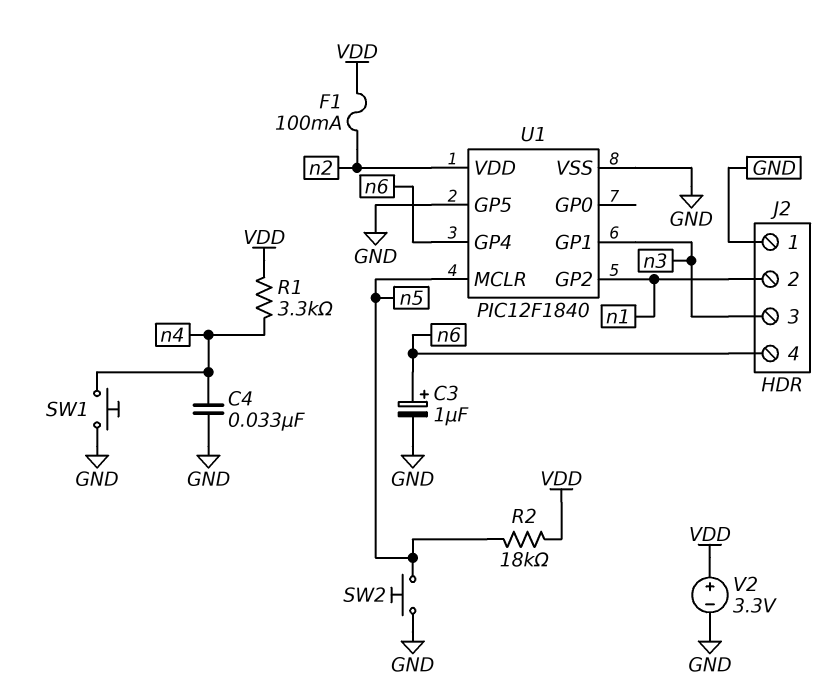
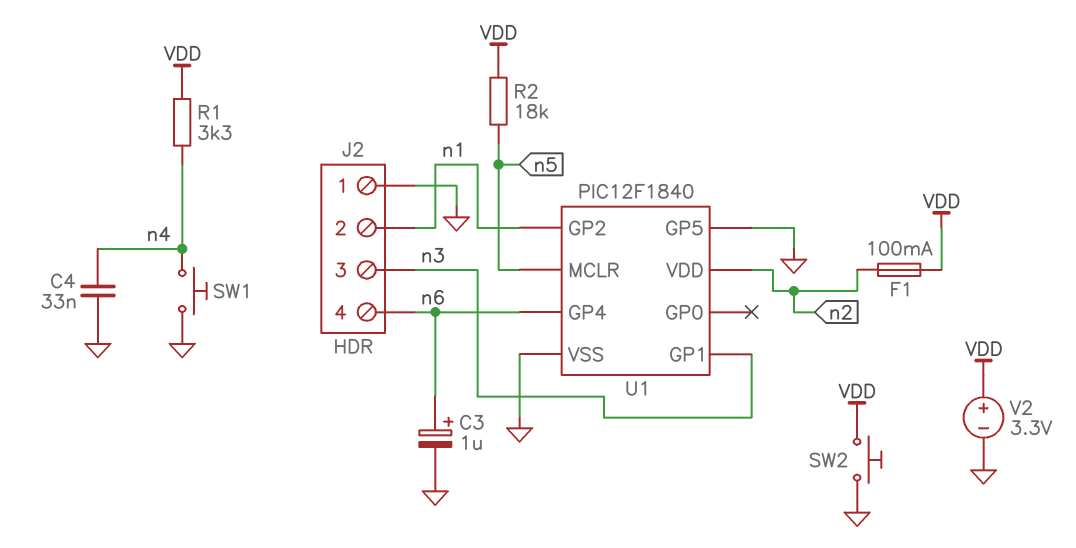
SW2: button (GND, n5) -> button (GND, VDD)

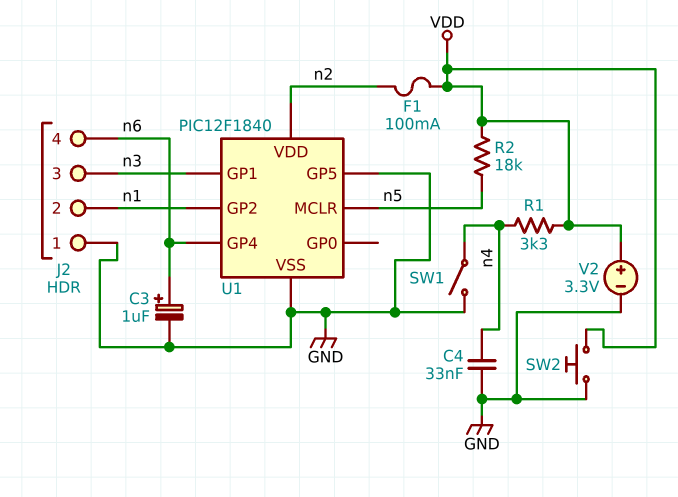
SW1: button (GND, n4) -> switch (GND, n4)

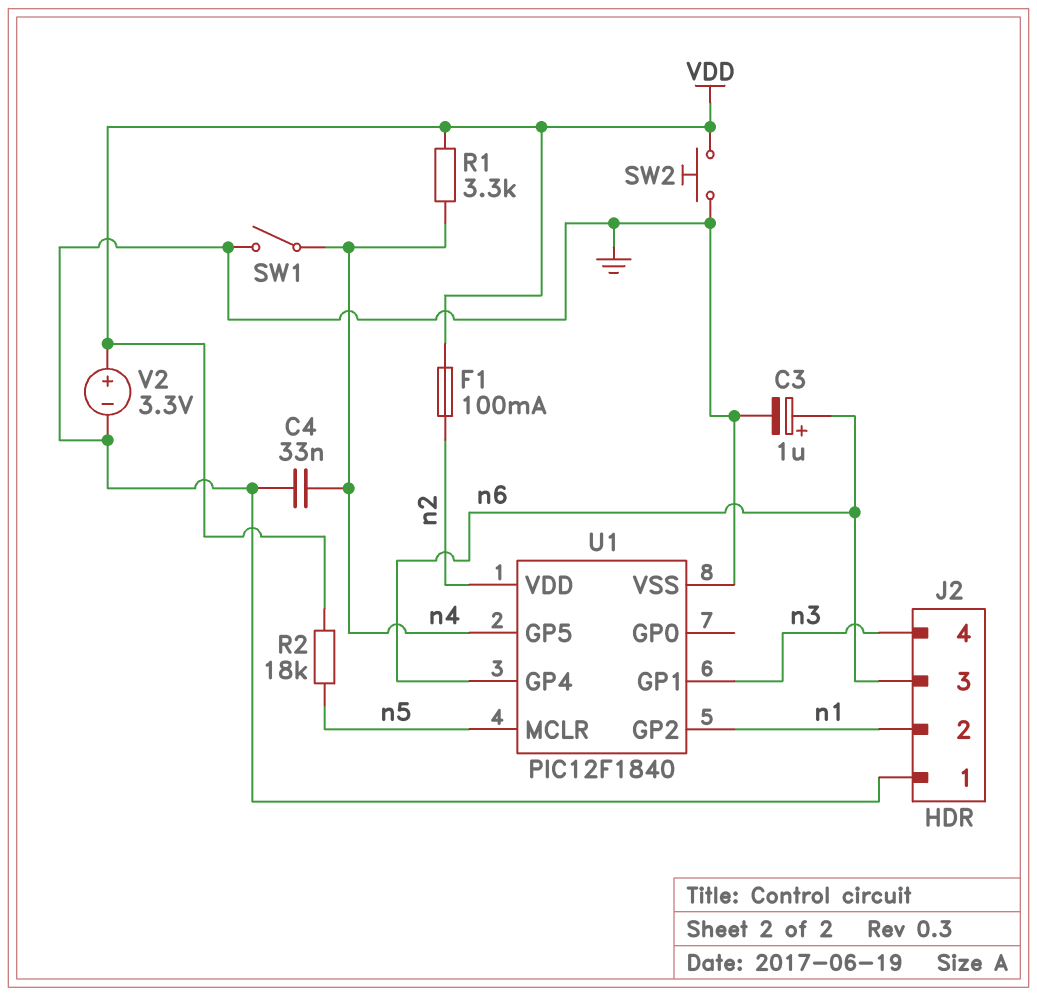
J2 pin 3: n3 -> n6
J2 pin 4: n6 -> n3
U1 pin GP5: GND -> n4

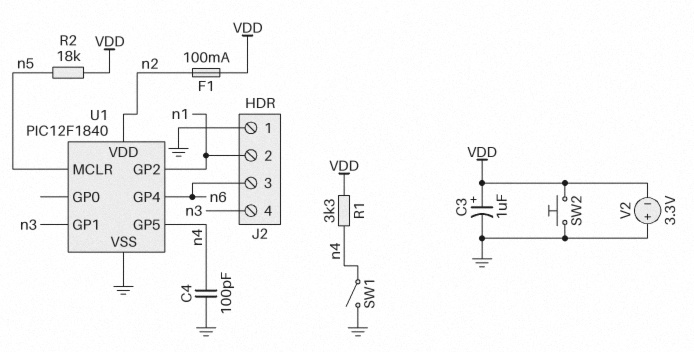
C3: 1uF (plus n6, minus GND) -> 1uF (plus VDD, minus GND)
C4: 33nF (GND, n4) -> 100pF (GND, n4)
V2: 3.3V (plus VDD, minus GND) -> 3.3V (plus GND, minus VDD)

